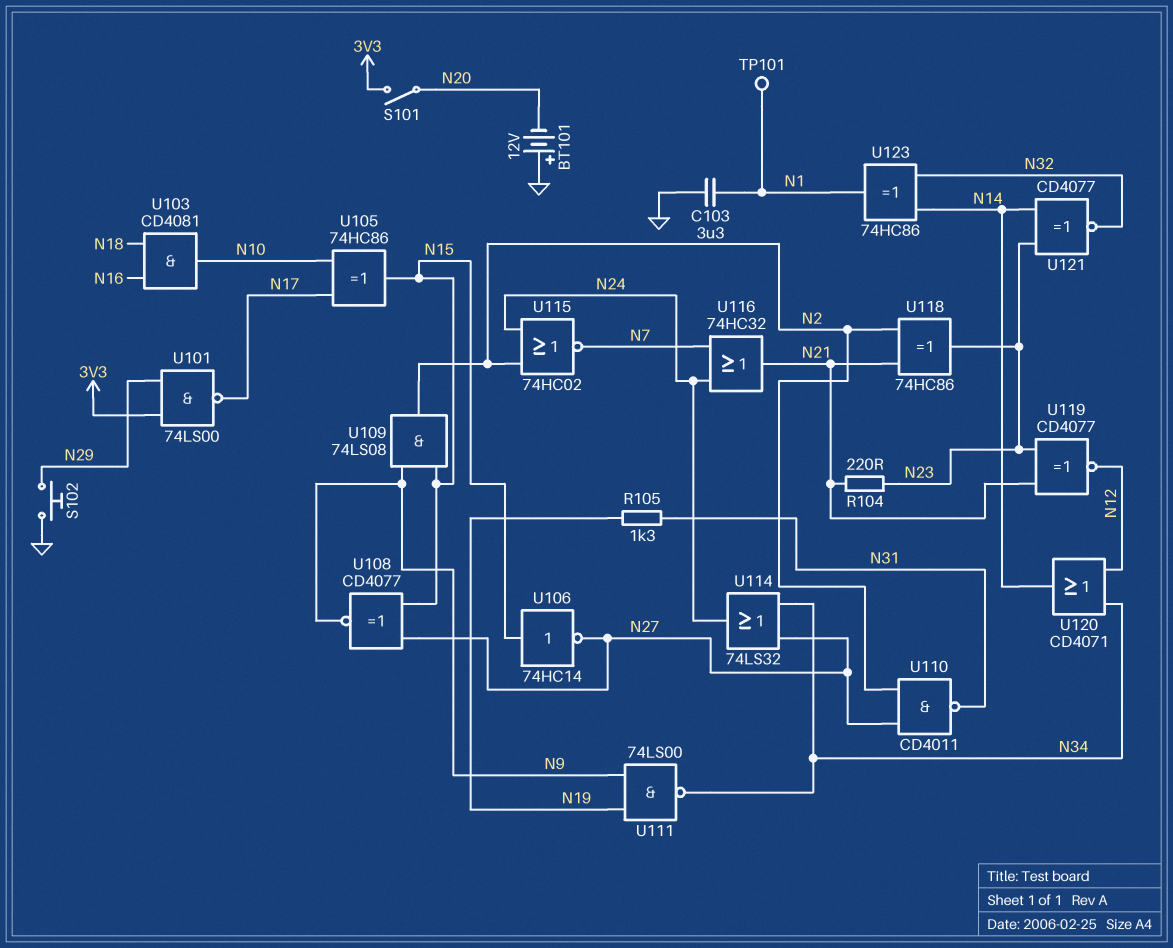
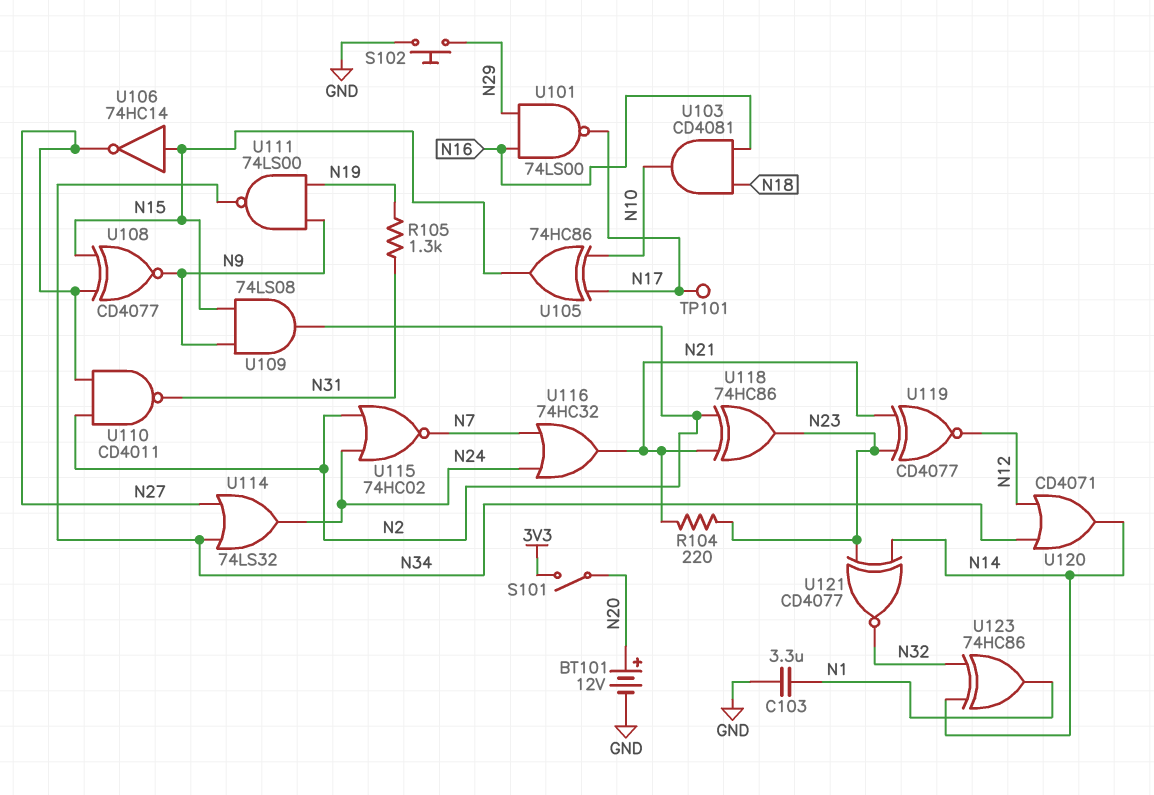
BT101: 12V (plus GND, minus N20) -> 12V (plus N20, minus GND)
TP101: test point (N1) -> test point (N17)
U101: NAND 74LS00 (in 3V3, in N29, out N17) -> NAND 74LS00 (in N16, in N29, out N17)

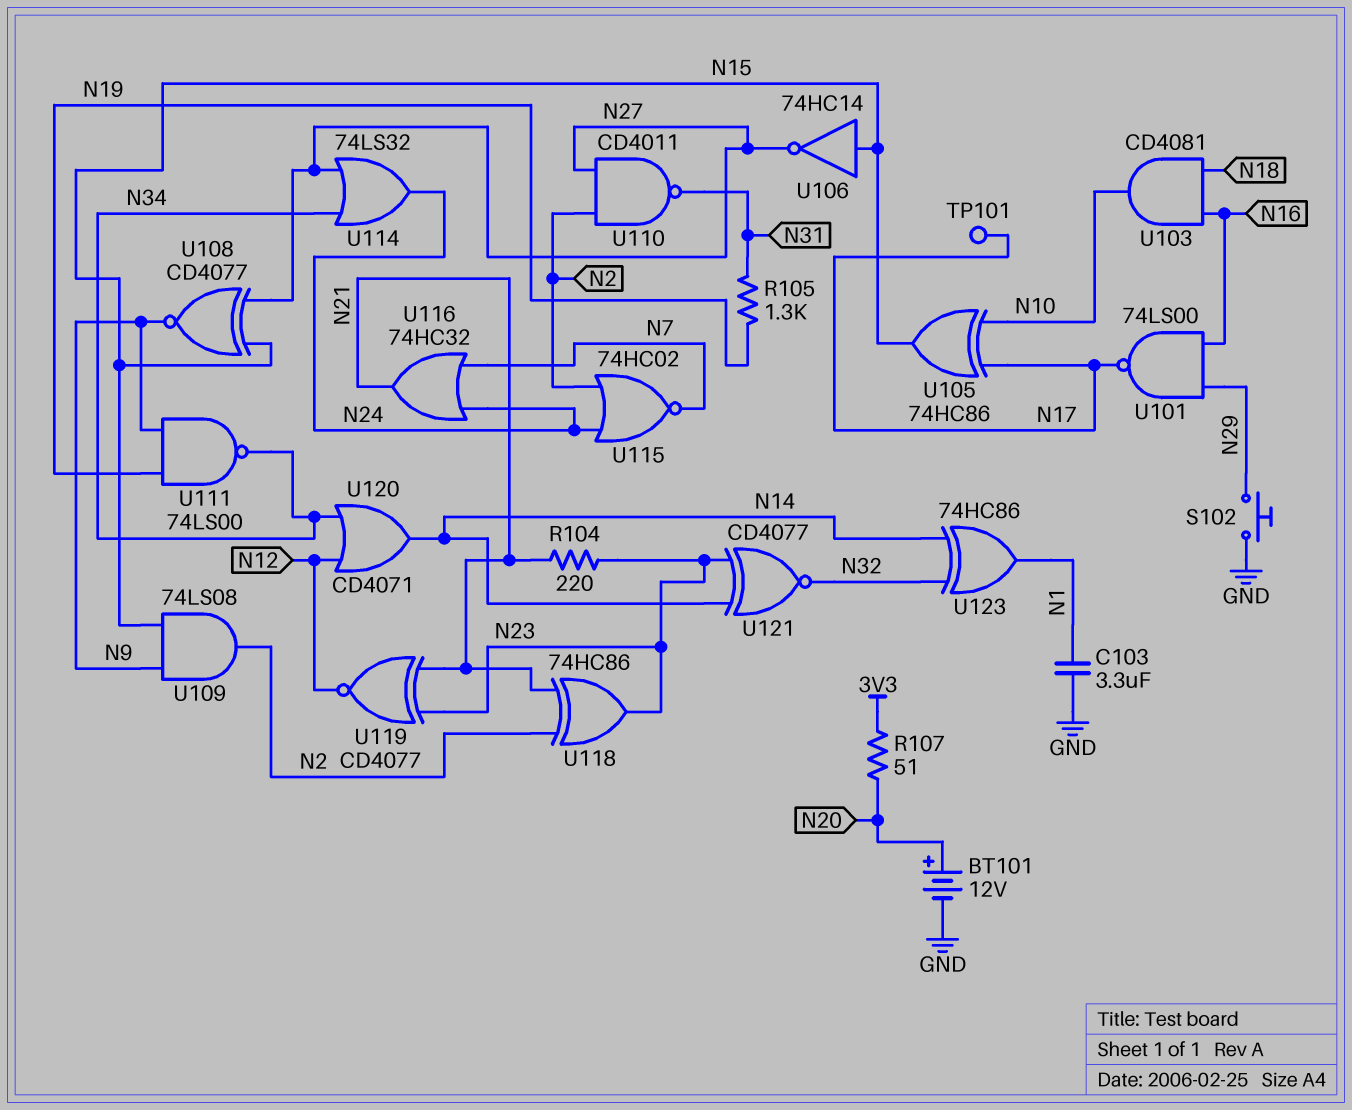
R107: none -> 51 (3V3, N20)
S101: switch (3V3, N20) -> none

